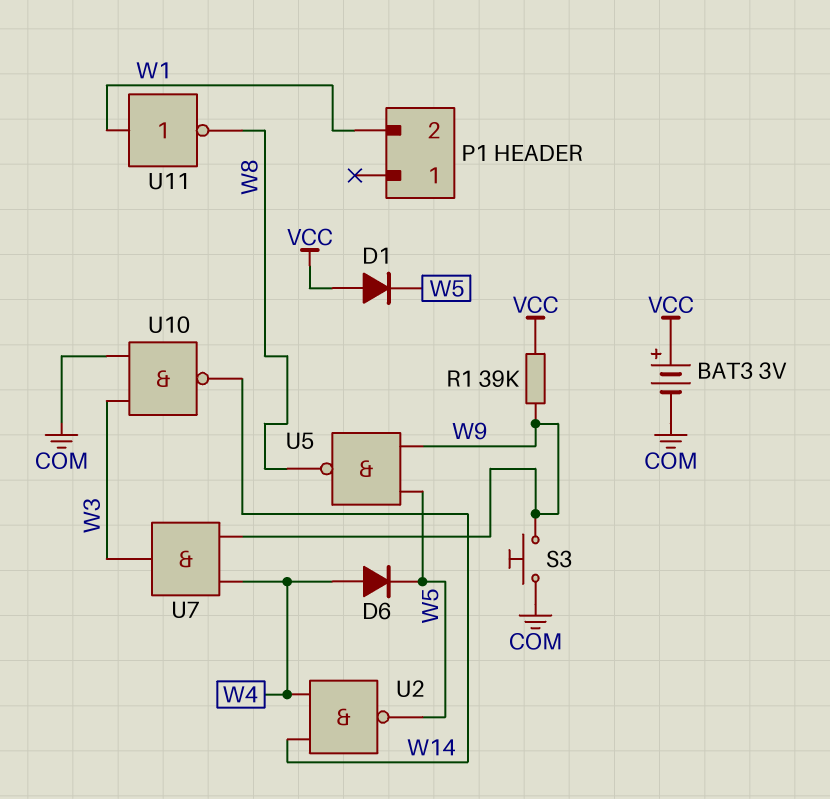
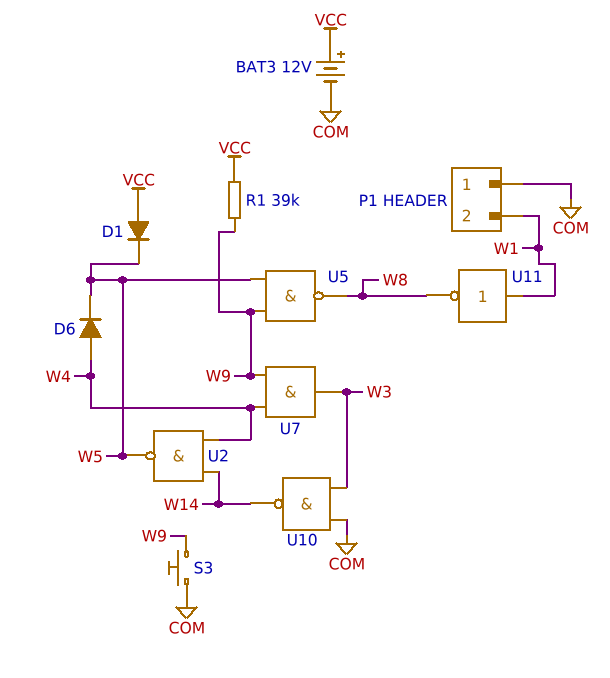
BAT3: 3V (plus VCC, minus COM) -> 12V (plus VCC, minus COM)
P1 pin 1: none -> COM

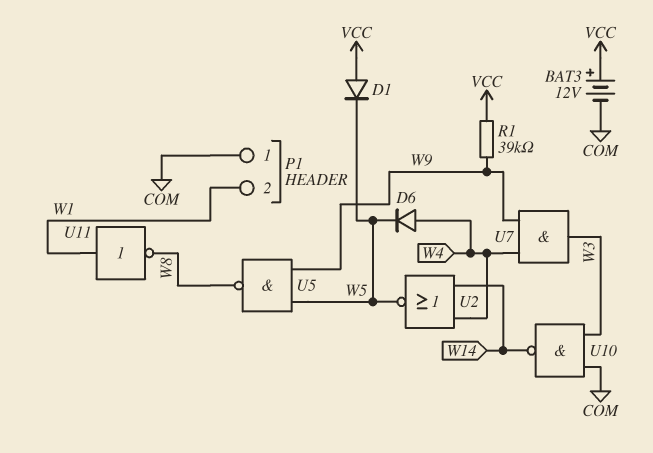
S3: button (COM, W9) -> none
U2: NAND (in W4, in W14, out W5) -> NOR (in W4, in W14, out W5)

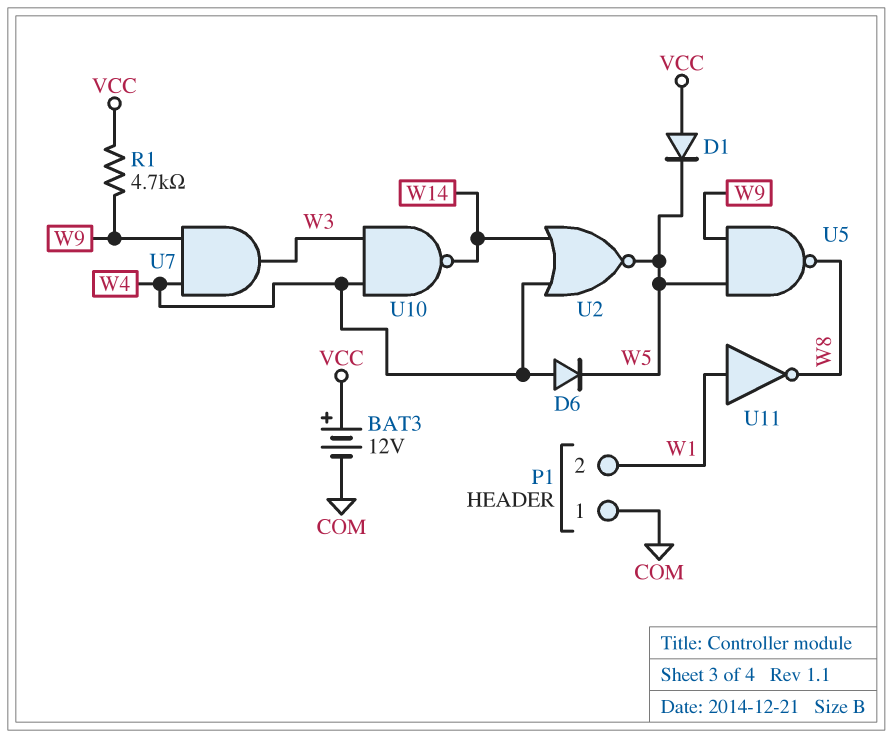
R1: 39k (VCC, W9) -> 4.7k (VCC, W9)
U10: NAND (in COM, in W3, out W14) -> NAND (in W3, in W4, out W14)

